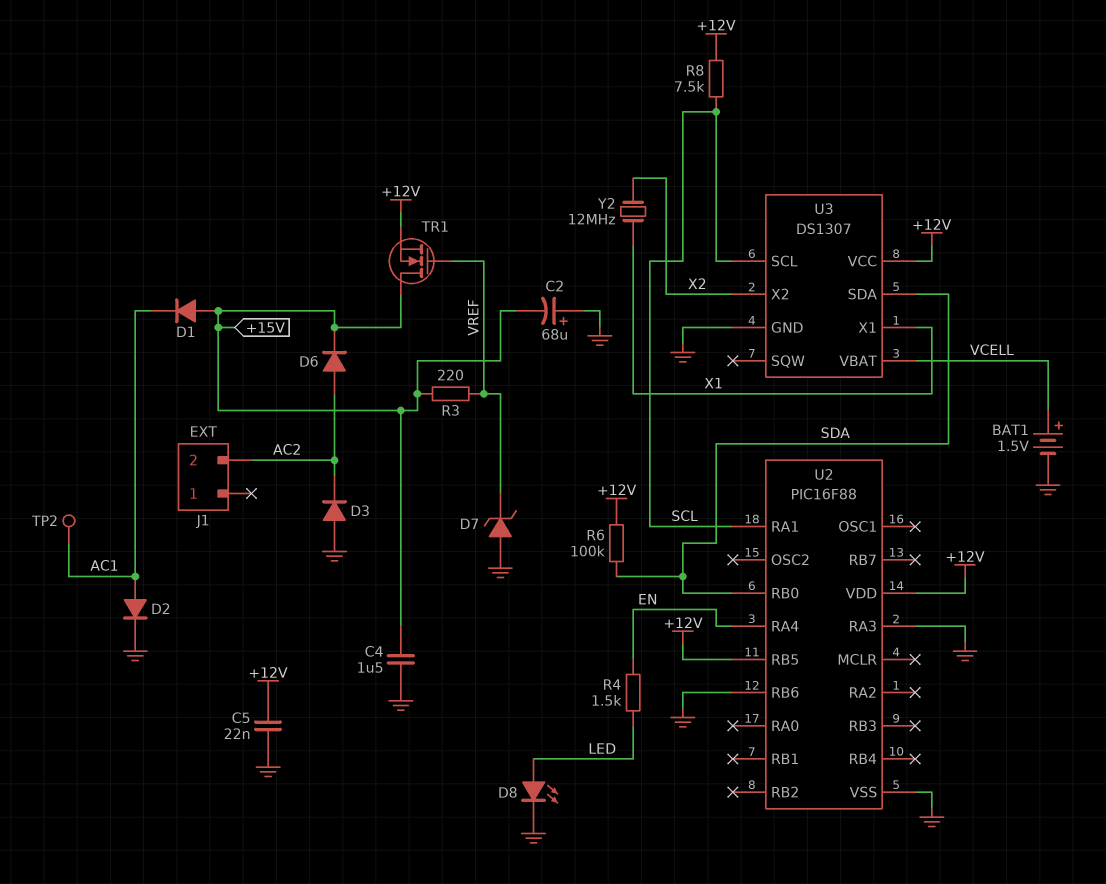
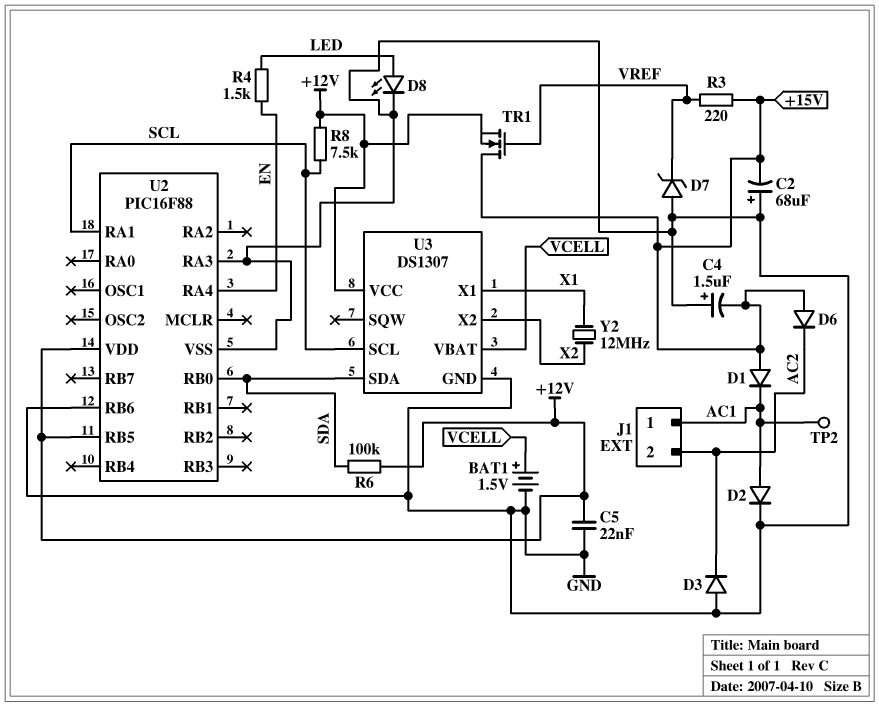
C4: 1.5uF (+15V, GND) -> 1.5uF (plus GND, minus +15V)
D6: diode (A AC2, K +15V) -> diode (A +15V, K AC2)
J1 pin 1: none -> AC1

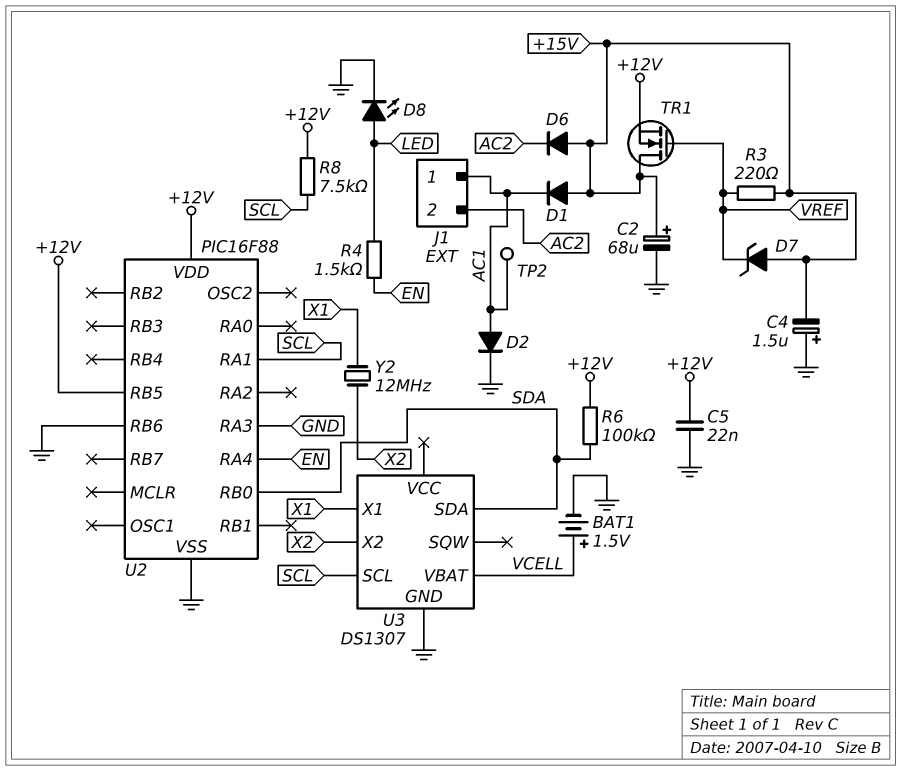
C2: 68uF (plus GND, minus +15V) -> 68uF (plus +15V, minus GND)
D3: diode (A GND, K AC2) -> none
D7: zener (A GND, K VREF) -> zener (A +15V, K VREF)
U3 pin VCC: +12V -> none

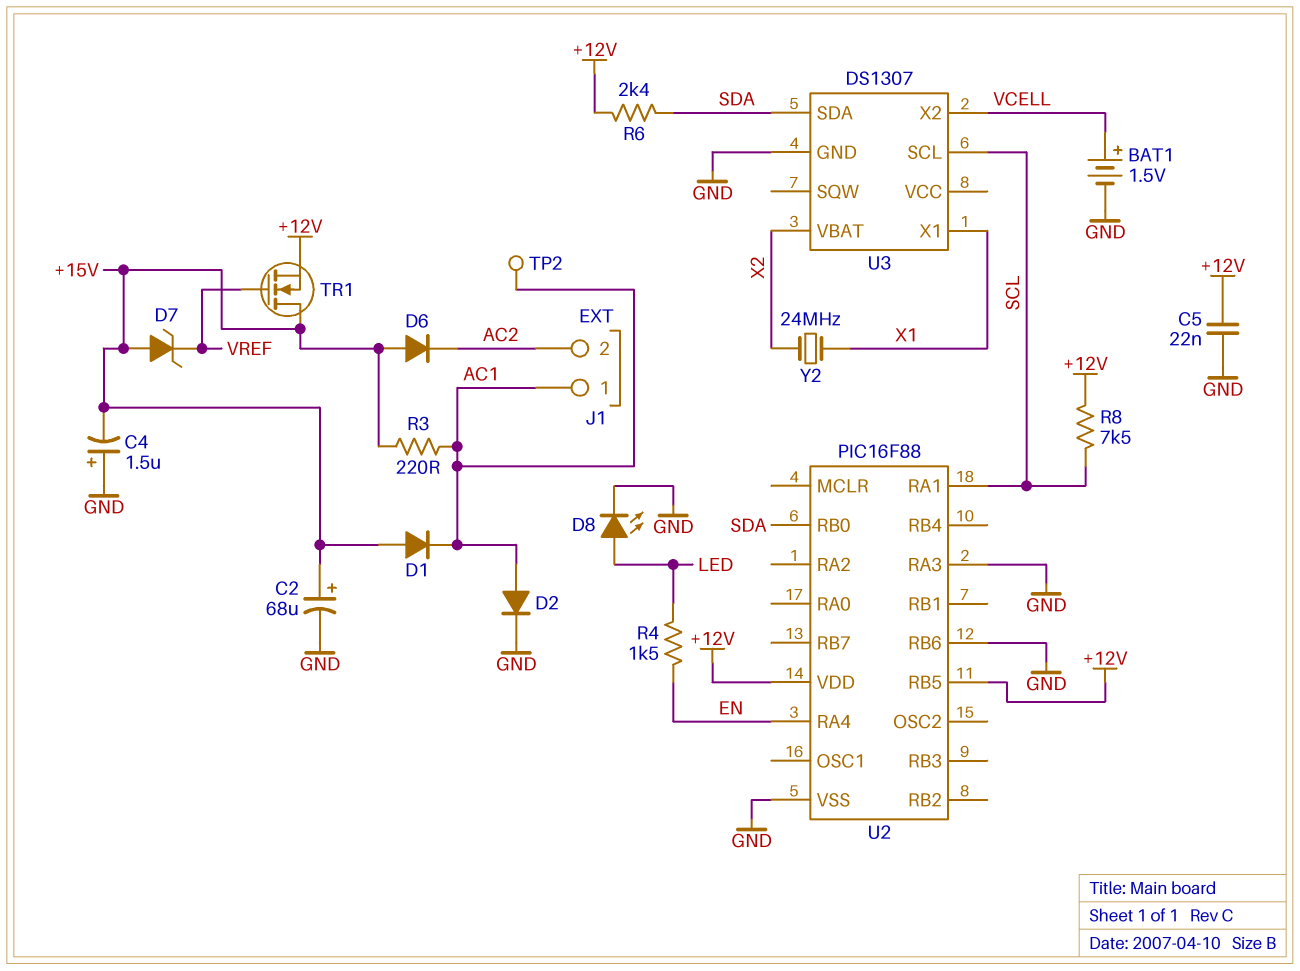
R3: 220 (+15V, VREF) -> 220 (+15V, AC1)
R6: 100k (+12V, SDA) -> 2.4k (+12V, SDA)
U3 pin VBAT: VCELL -> X2
U3 pin X2: X2 -> VCELL
Y2: 12MHz (X1, X2) -> 24MHz (X1, X2)

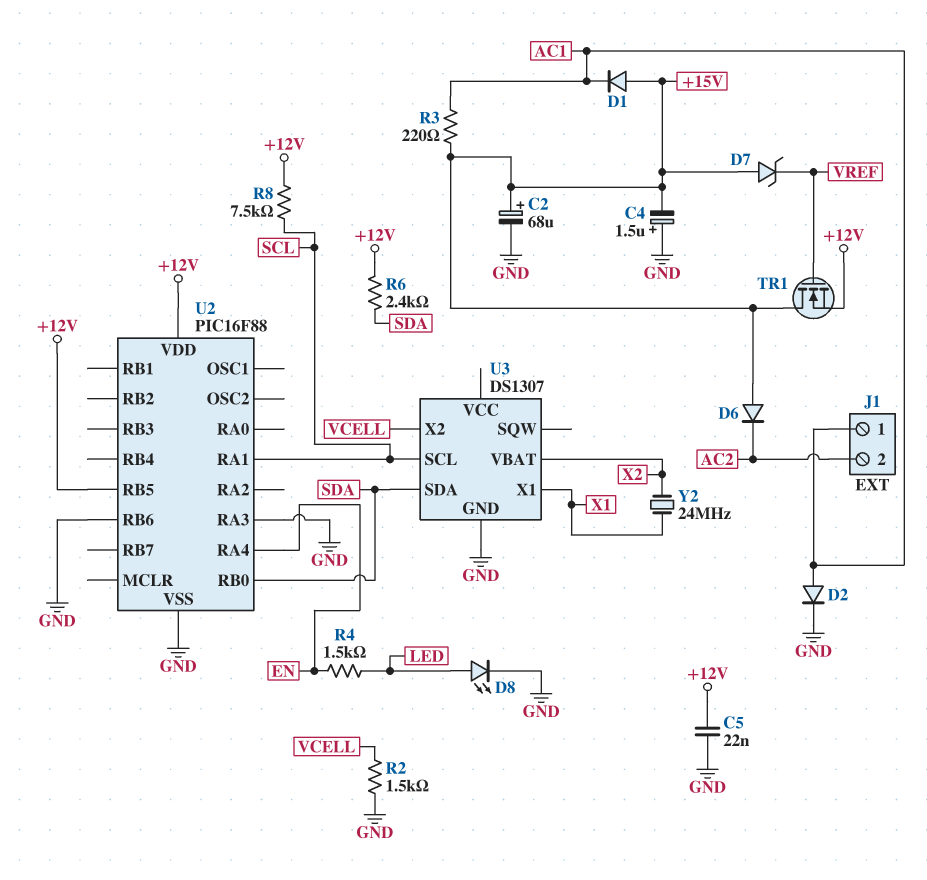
BAT1: 1.5V (plus VCELL, minus GND) -> none
R2: none -> 1.5k (GND, VCELL)
TP2: test point (AC1) -> none

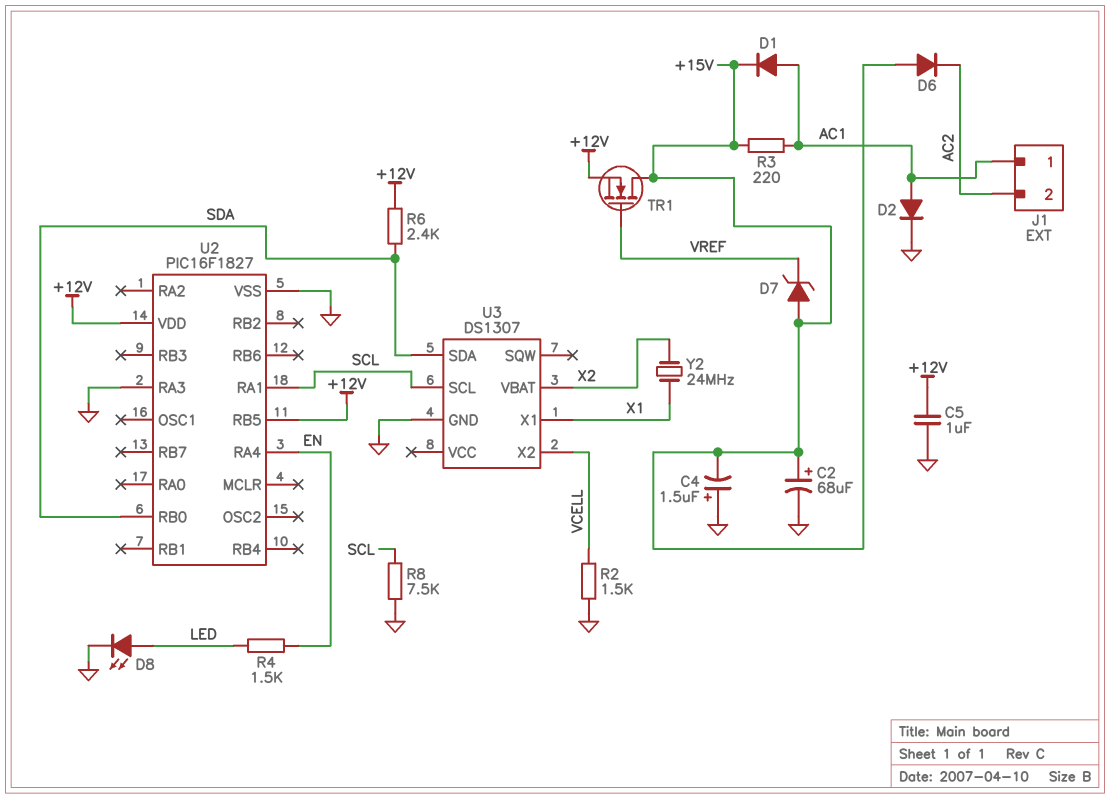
C5: 22nF (+12V, GND) -> 1uF (+12V, GND)
D1: diode (A +15V, K AC1) -> diode (A AC1, K +15V)
R8: 7.5k (+12V, SCL) -> 7.5k (GND, SCL)
U2: PIC16F88 -> PIC16F1827
U2 pin RB6: GND -> none

